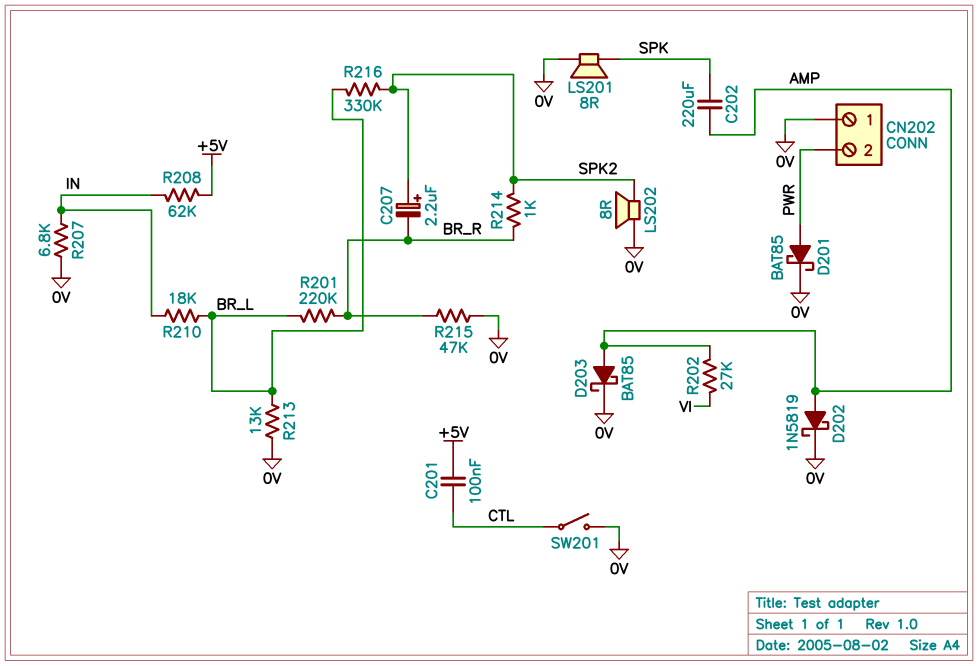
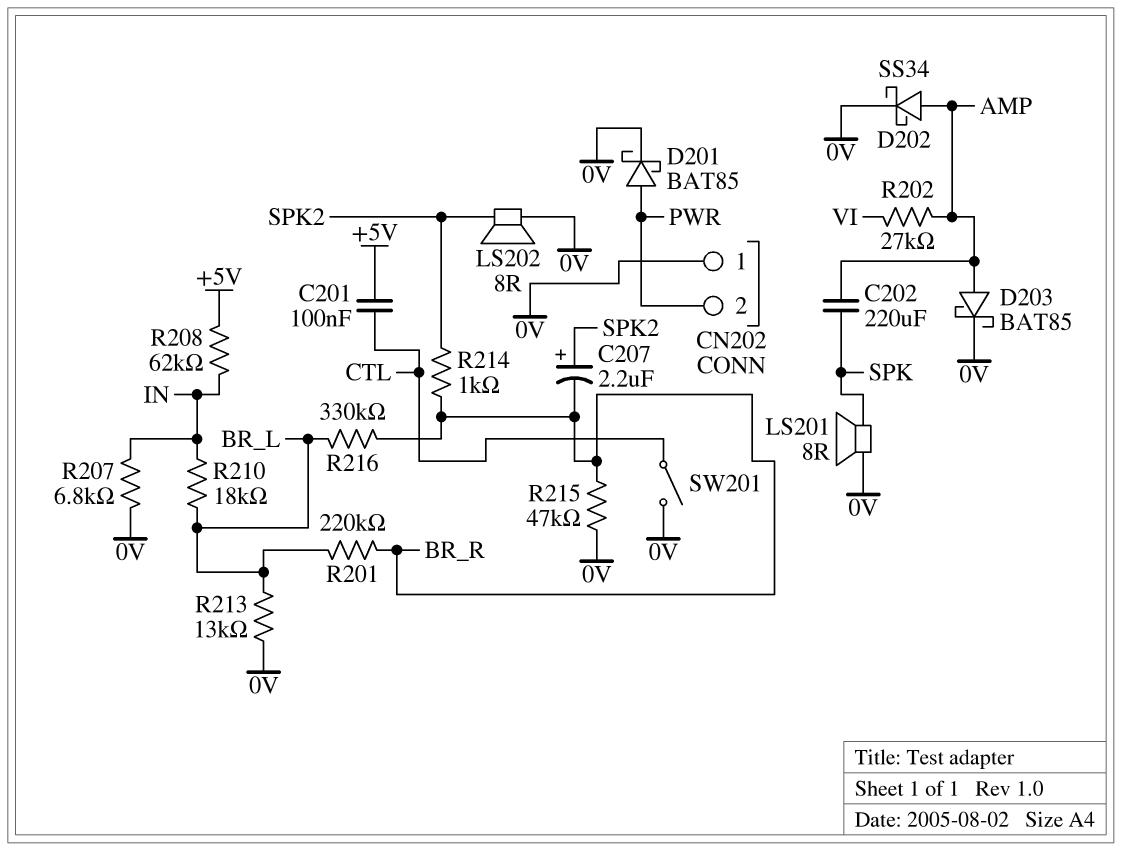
D202: schottky 1N5819 (A AMP, K 0V) -> schottky SS34 (A AMP, K 0V)
R216: 330k (BR_L, SPK2) -> 330k (BR_L, BR_R)

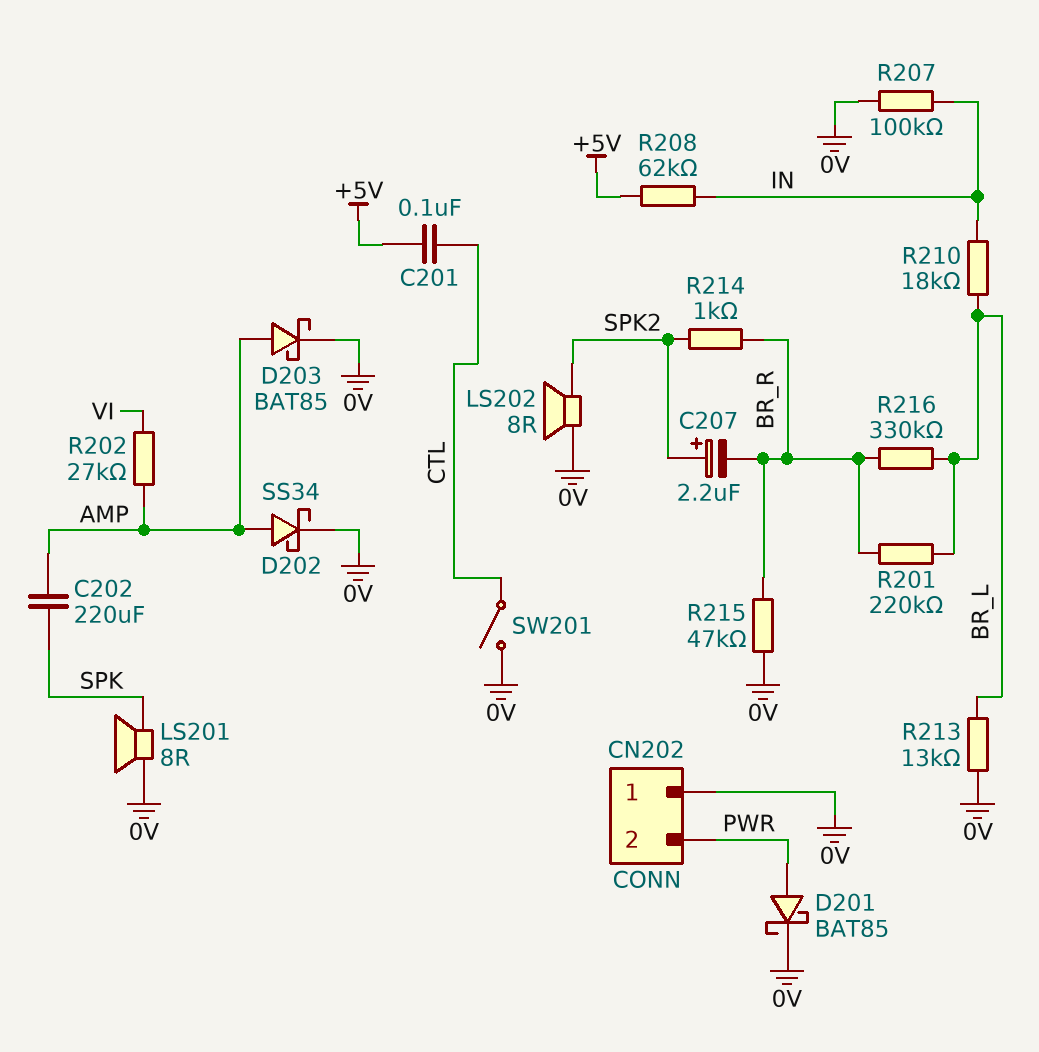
R207: 6.8k (0V, IN) -> 100k (0V, IN)

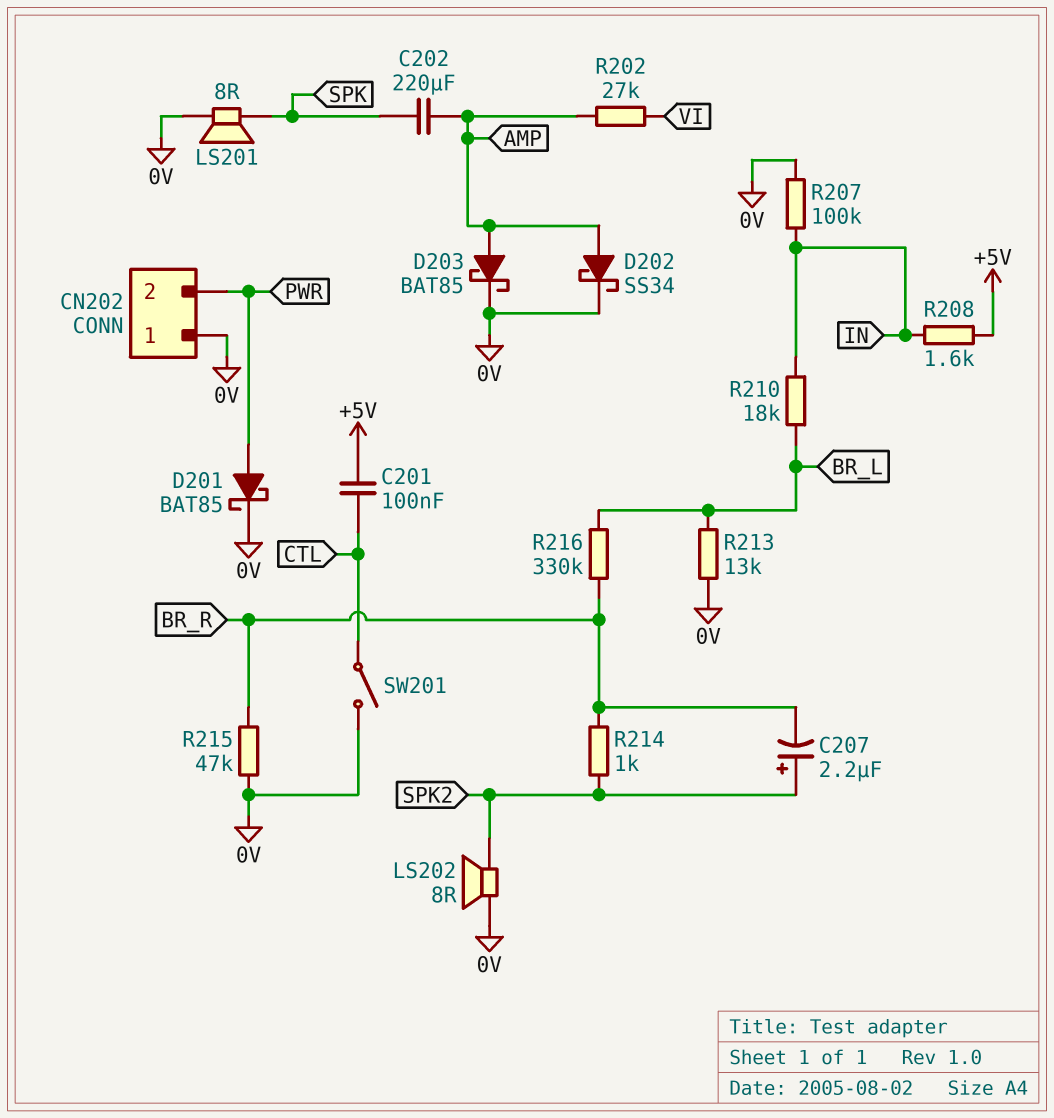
R201: 220k (BR_L, BR_R) -> none
R208: 62k (+5V, IN) -> 1.6k (+5V, IN)

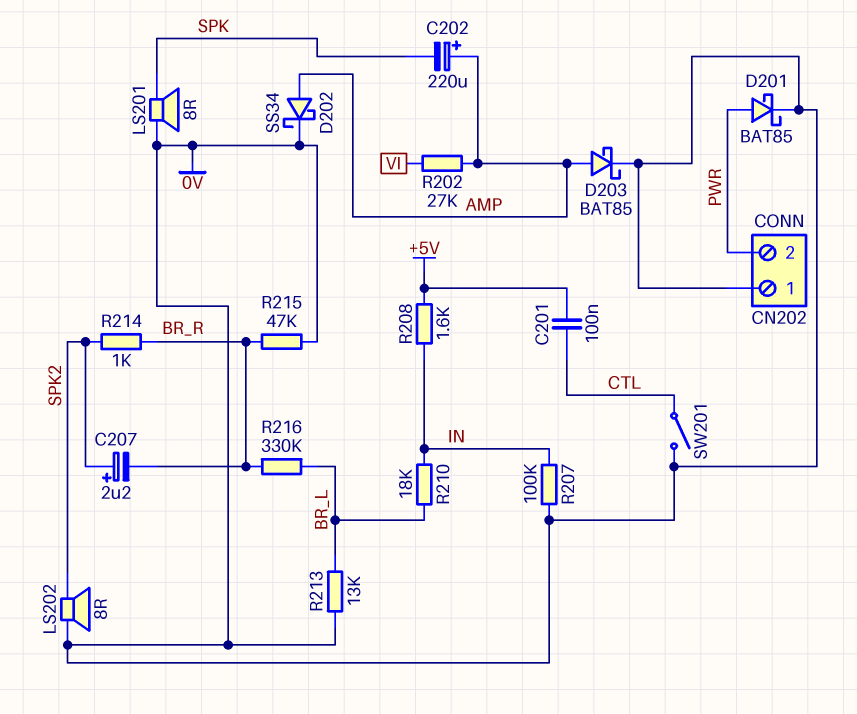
C202: 220uF (AMP, SPK) -> 220uF (plus AMP, minus SPK)

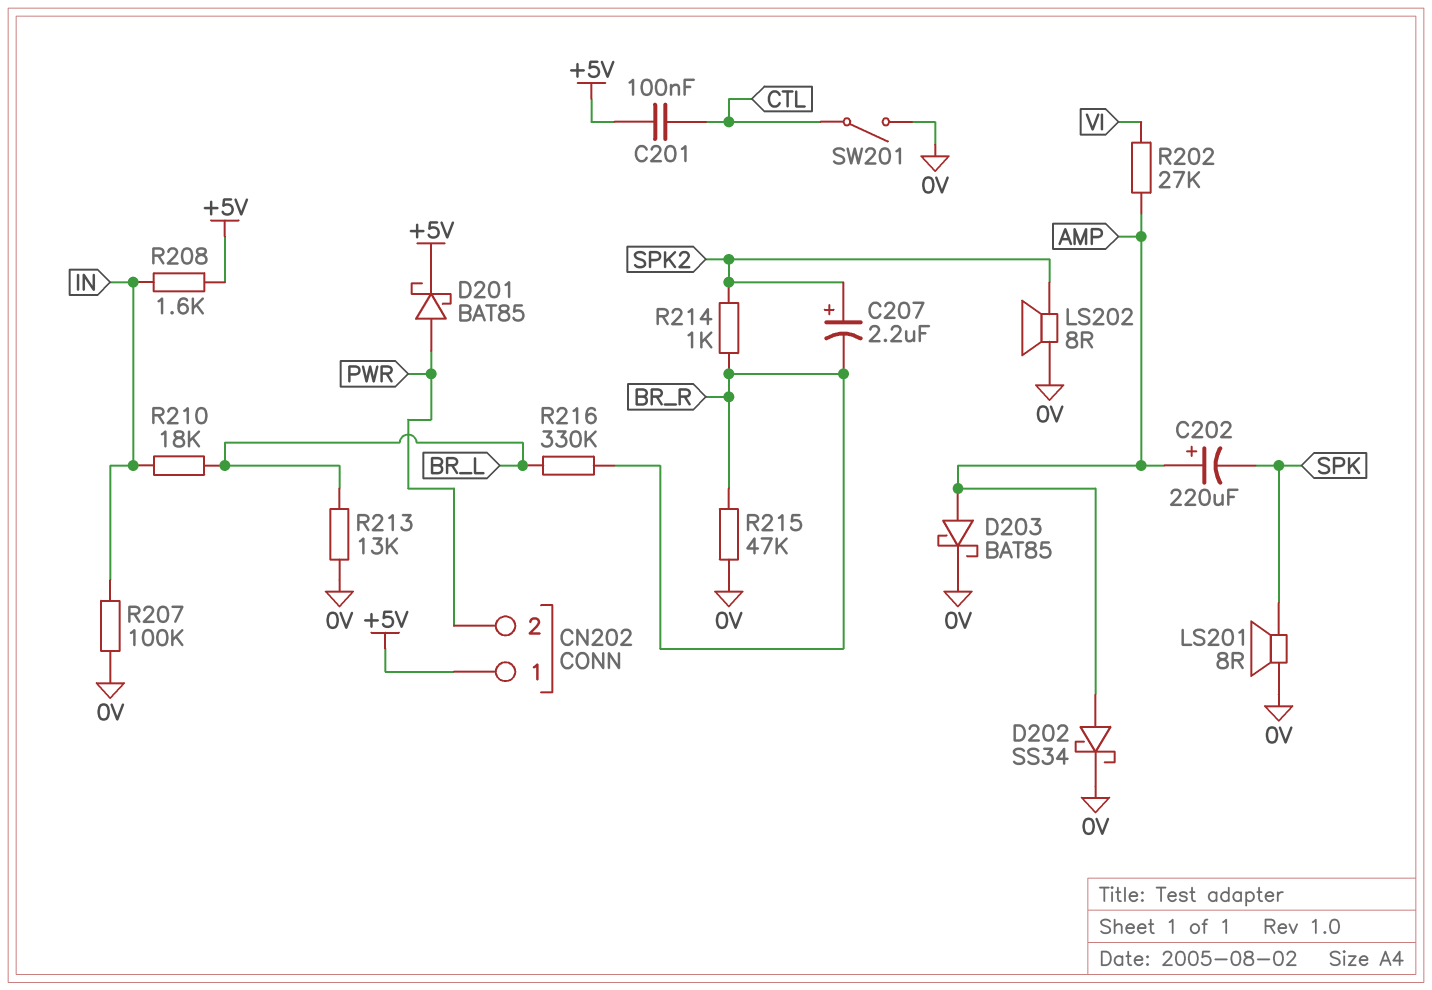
CN202 pin 1: 0V -> +5V
D201: schottky BAT85 (A PWR, K 0V) -> schottky BAT85 (A PWR, K +5V)

